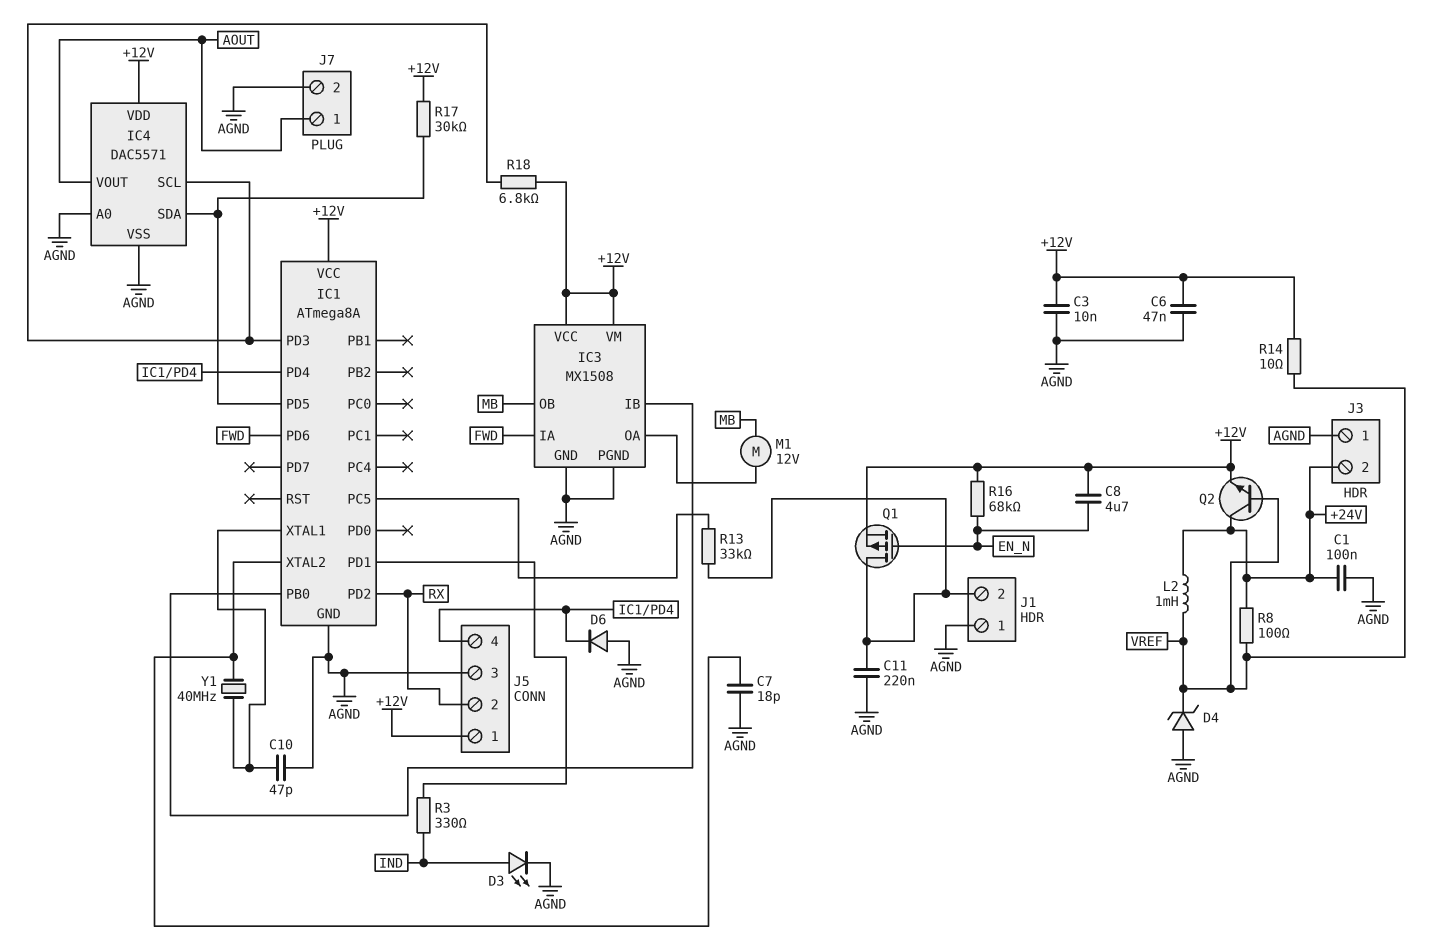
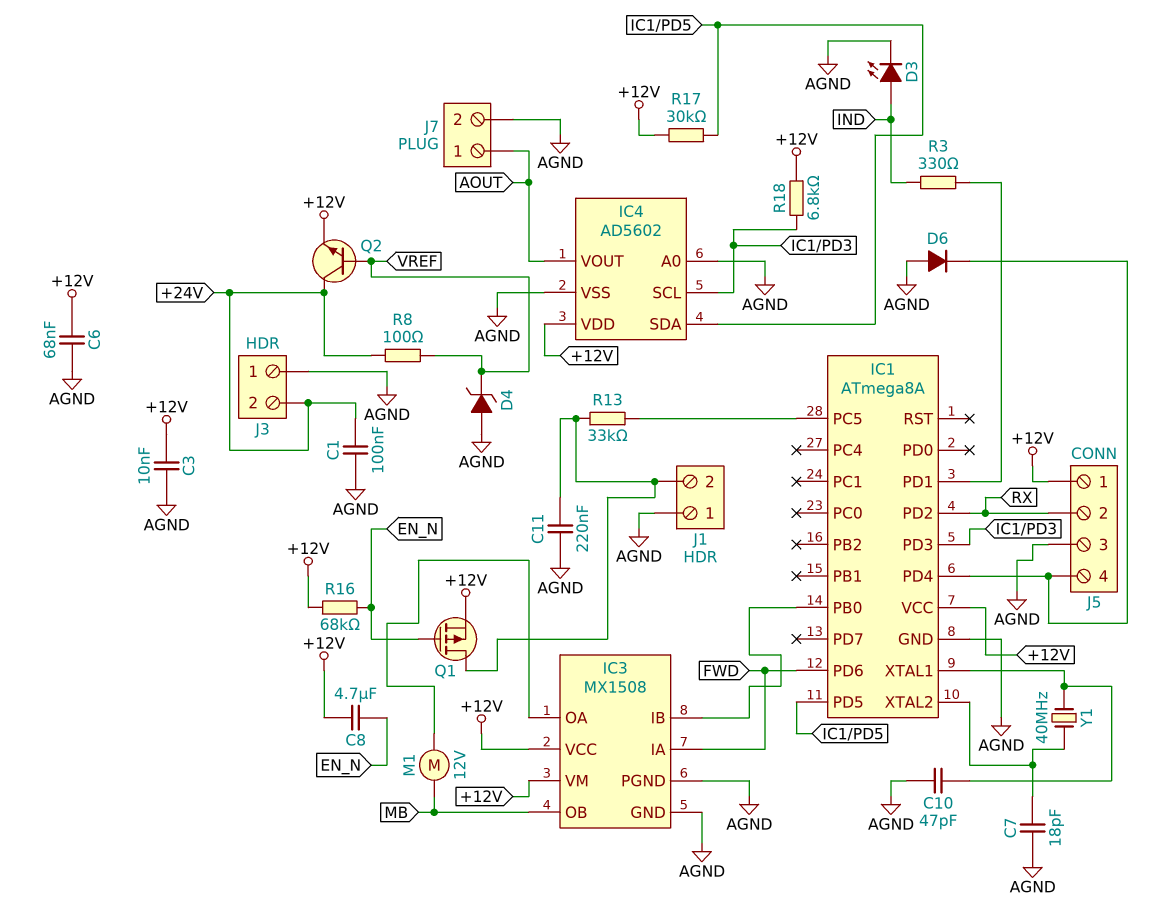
C6: 47nF (+12V, AGND) -> 68nF (+12V, AGND)
IC4: DAC5571 -> AD5602
L2: 1mH (+24V, VREF) -> none
R14: 10 (+12V, VREF) -> none

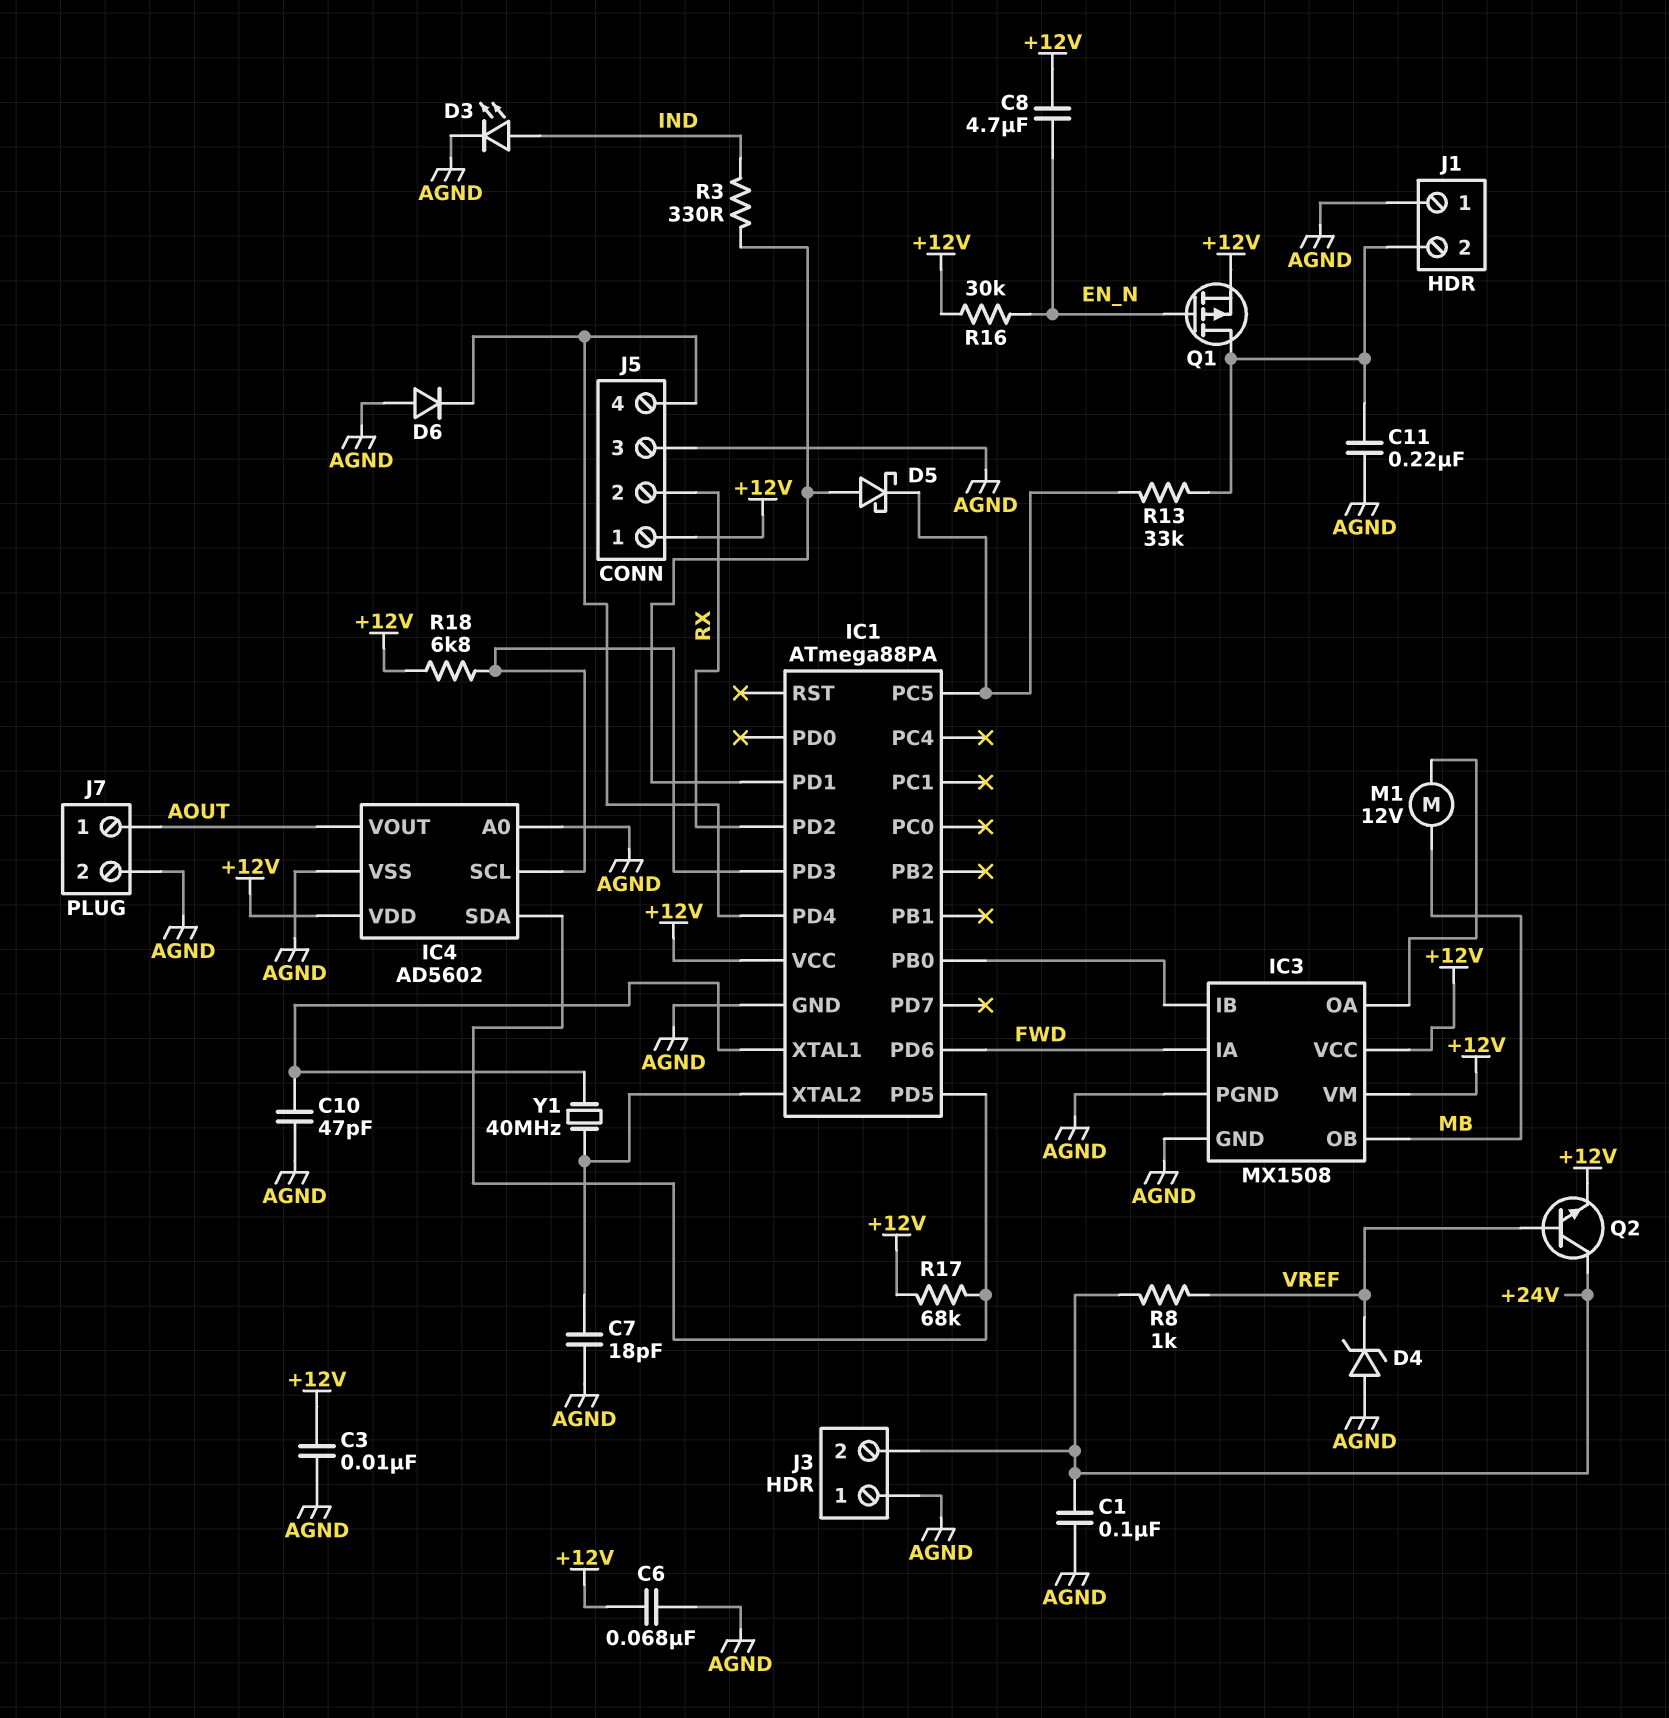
D5: none -> schottky (A IC1/PD1, K IC1/PC5)
IC1: ATmega8A -> ATmega88PA
R8: 100 (+24V, VREF) -> 1k (+24V, VREF)
R16: 68k (+12V, EN_N) -> 30k (+12V, EN_N)
R17: 30k (+12V, IC1/PD5) -> 68k (+12V, IC1/PD5)

